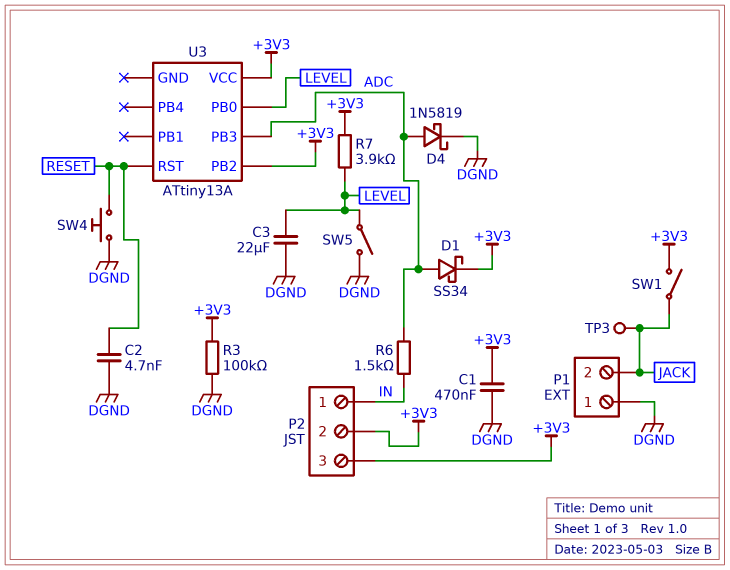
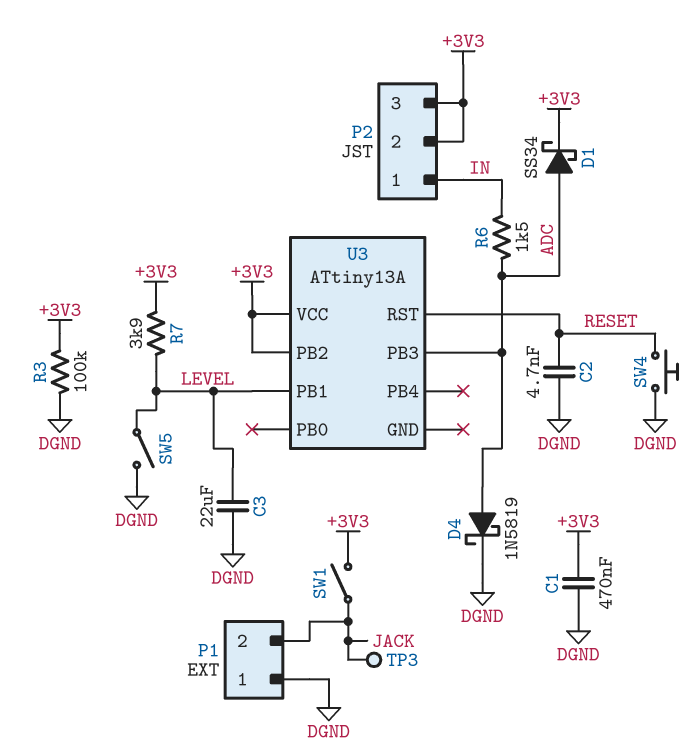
U3 pin PB0: LEVEL -> none
U3 pin PB1: none -> LEVEL

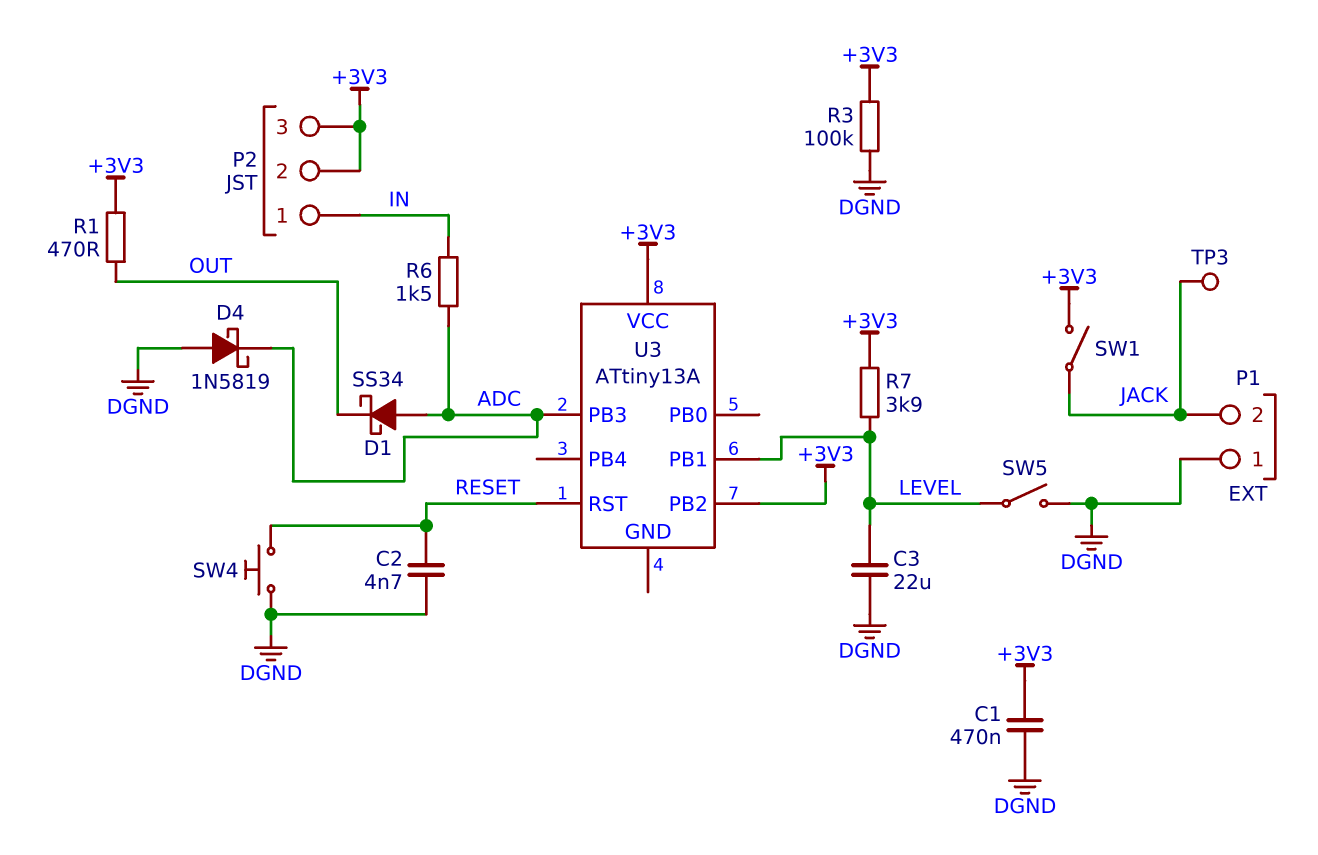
D1: schottky SS34 (A ADC, K +3V3) -> schottky SS34 (A ADC, K OUT)
D4: schottky 1N5819 (A ADC, K DGND) -> schottky 1N5819 (A DGND, K ADC)
R1: none -> 470 (+3V3, OUT)

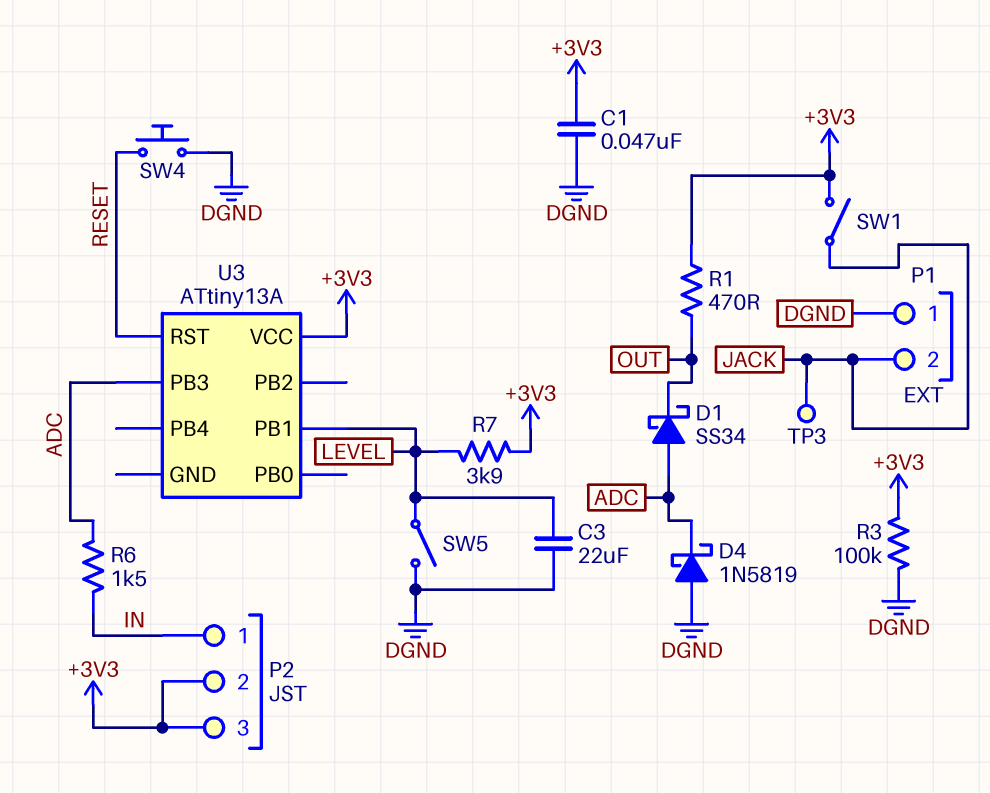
C1: 470nF (+3V3, DGND) -> 47nF (+3V3, DGND)
C2: 4.7nF (DGND, RESET) -> none
U3 pin PB2: +3V3 -> none

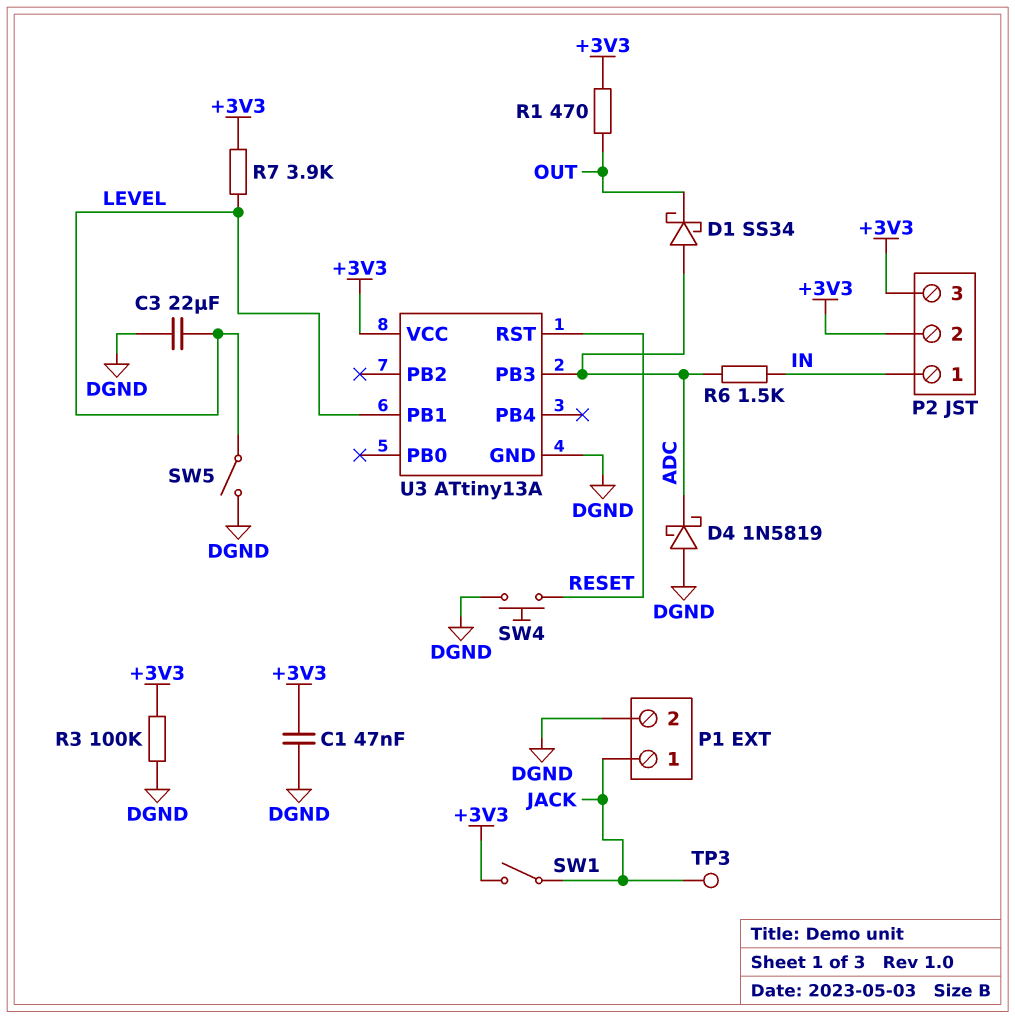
P1 pin 1: DGND -> JACK
P1 pin 2: JACK -> DGND
U3 pin GND: none -> DGND

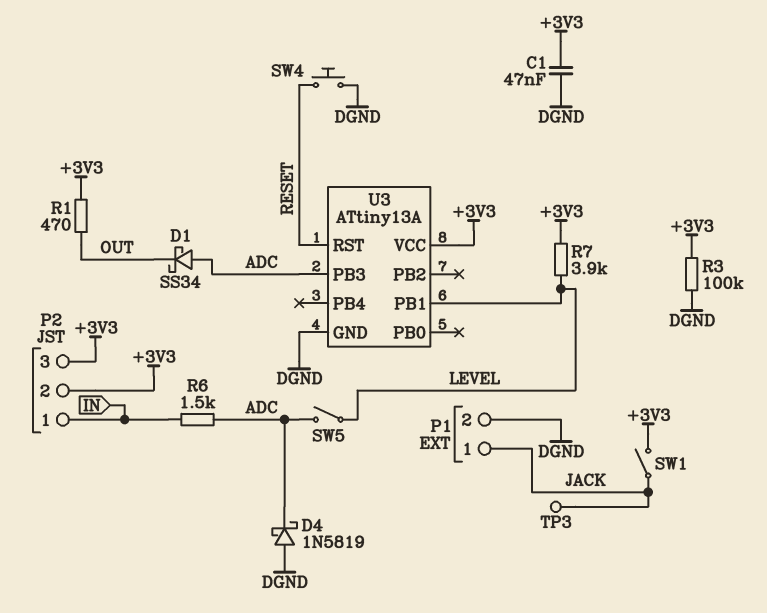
C3: 22uF (DGND, LEVEL) -> none
SW5: switch (DGND, LEVEL) -> switch (ADC, LEVEL)

